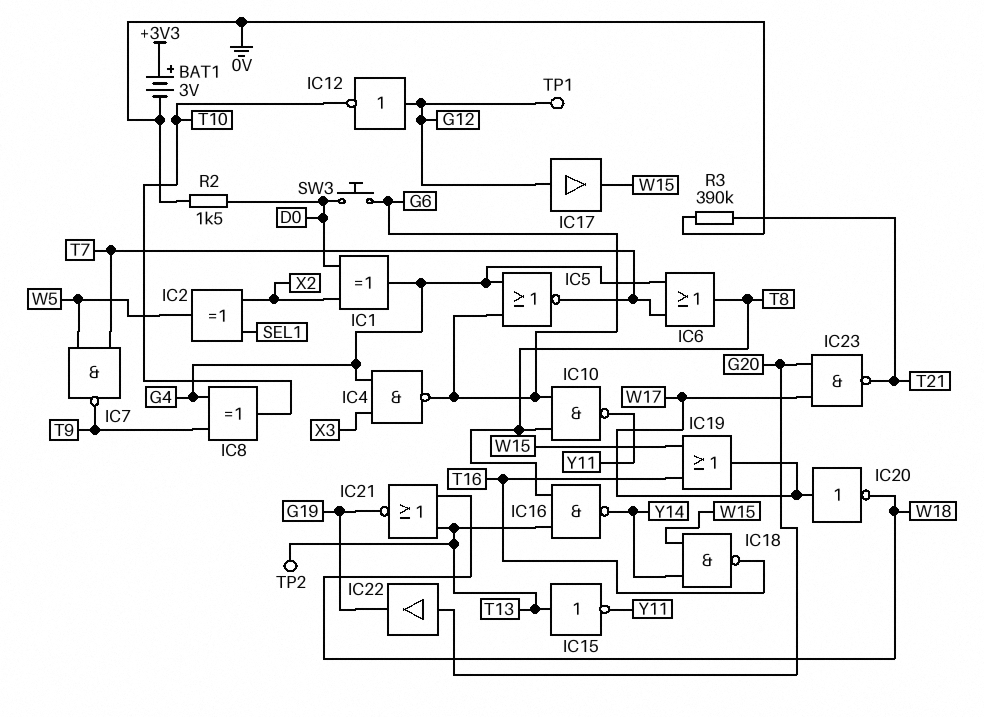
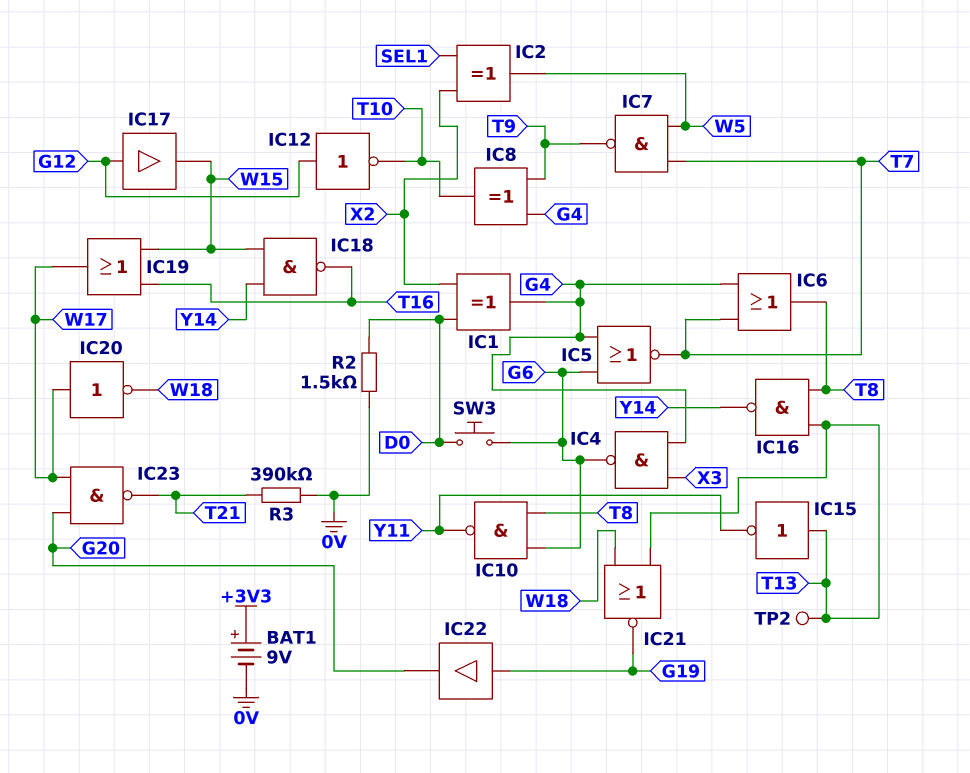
BAT1: 3V (plus +3V3, minus 0V) -> 9V (plus +3V3, minus 0V)
IC22: buffer (in G20, out G19) -> buffer (in G19, out G20)
TP1: test point (G12) -> none

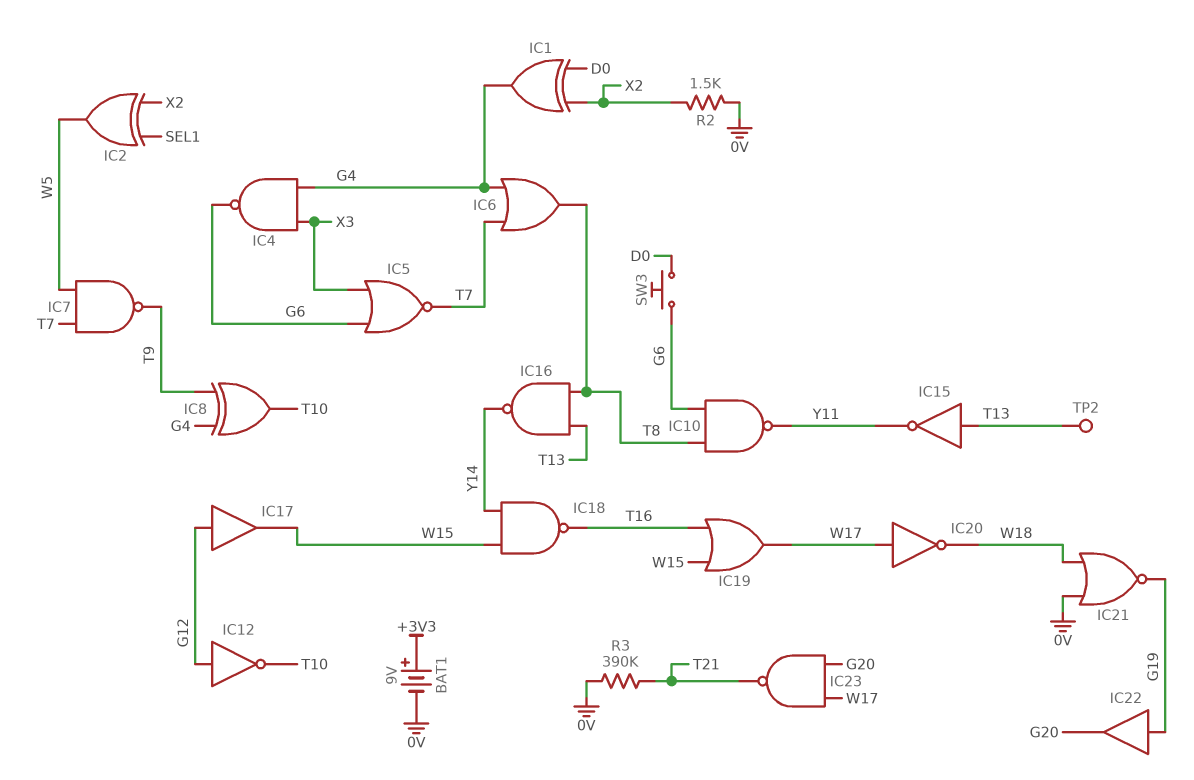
IC5: NOR (in G4, in G6, out T7) -> NOR (in G6, in X3, out T7)
IC21: NOR (in T13, in W18, out G19) -> NOR (in 0V, in W18, out G19)
R2: 1.5k (0V, D0) -> 1.5k (0V, X2)

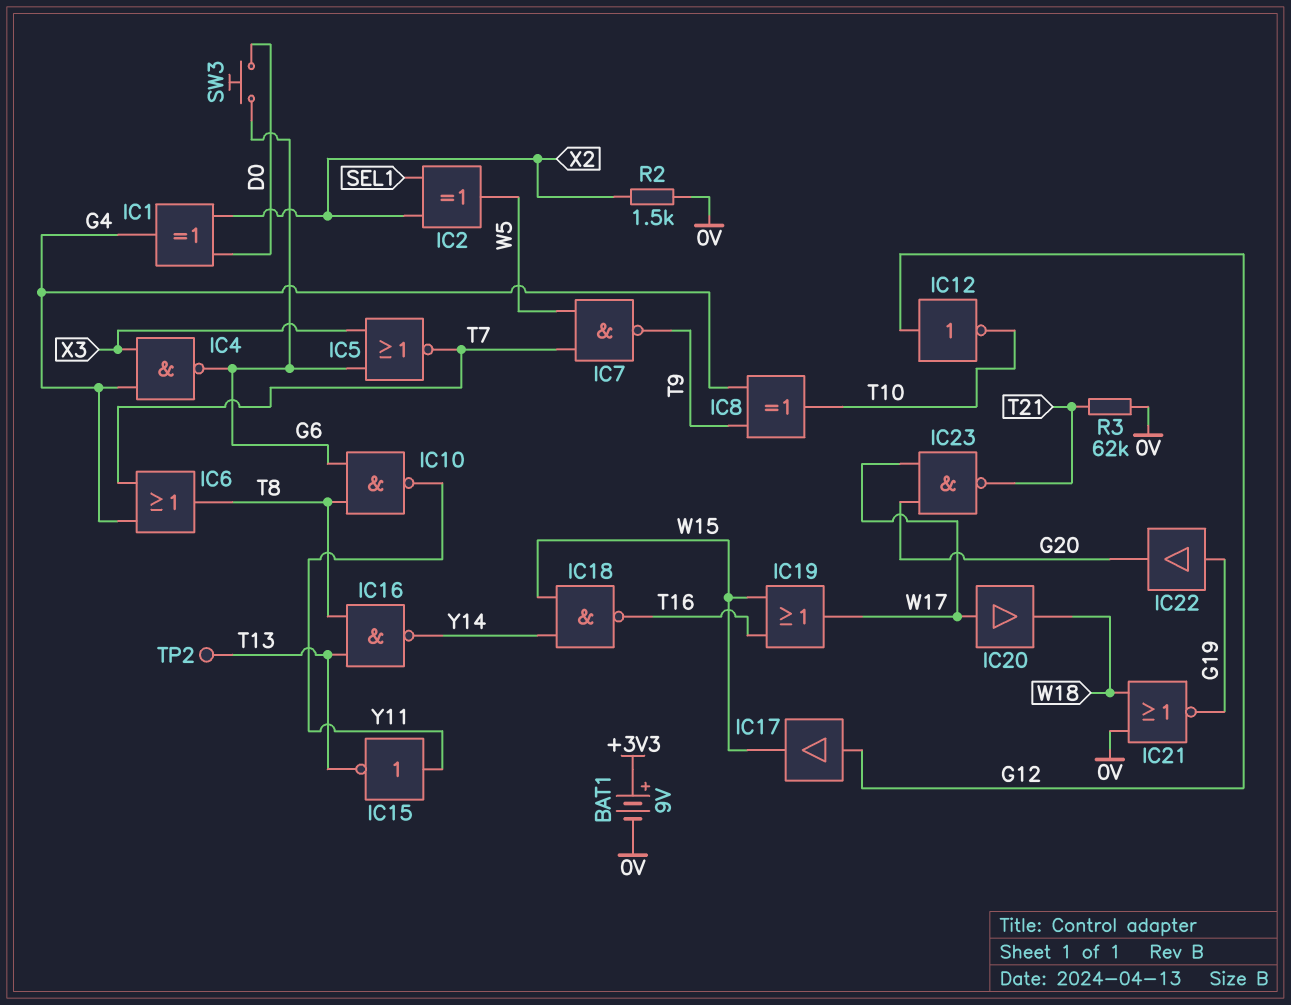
IC15: NOT (in T13, out Y11) -> NOT (in Y11, out T13)
IC20: NOT (in W17, out W18) -> buffer (in W17, out W18)
R3: 390k (0V, T21) -> 62k (0V, T21)

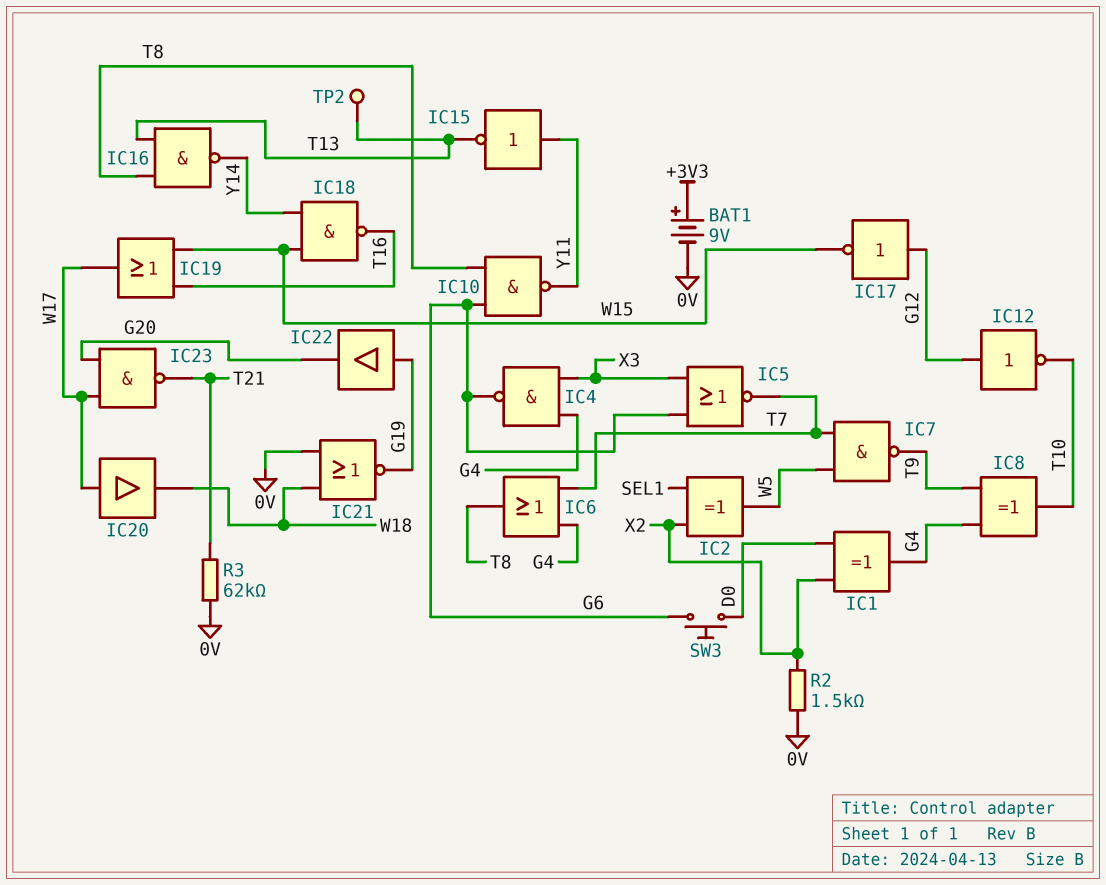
IC17: buffer (in G12, out W15) -> NOT (in G12, out W15)

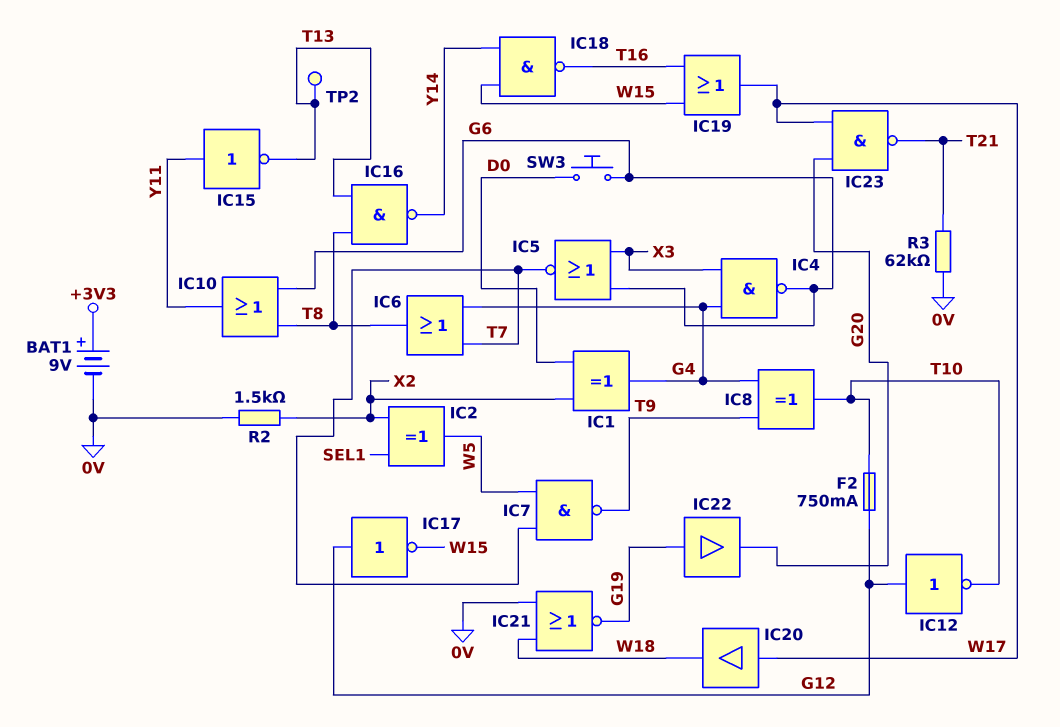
F2: none -> 750mA (G12, T10)
IC10: NAND (in G6, in T8, out Y11) -> OR (in G6, in T8, out Y11)

